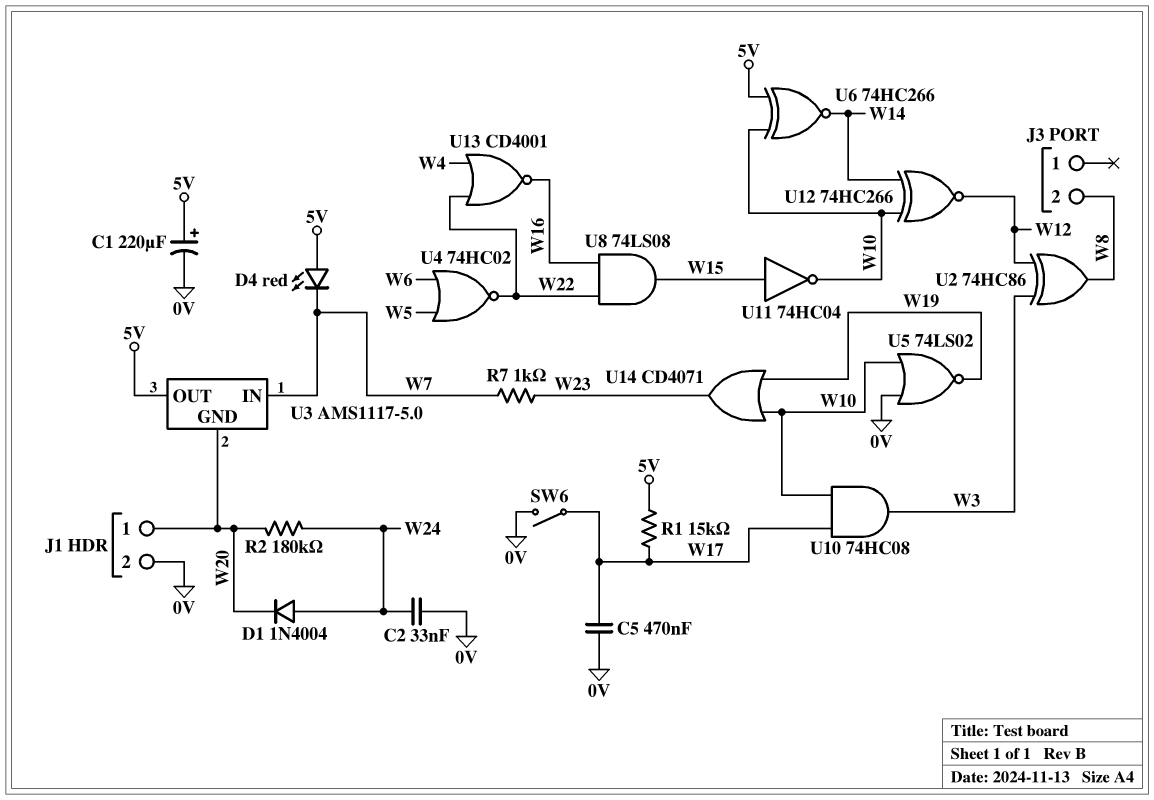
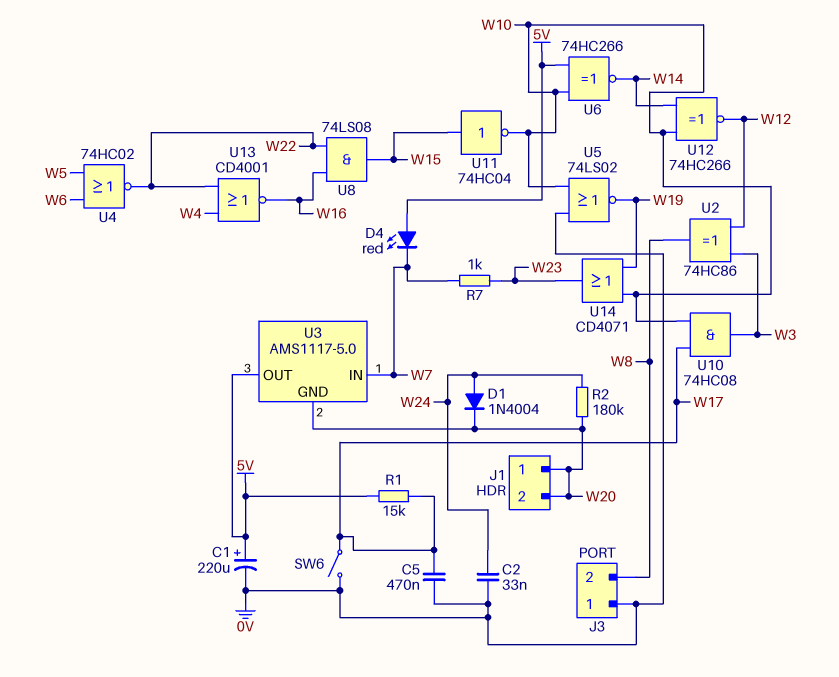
J1 pin 2: 0V -> W20
J3 pin 1: none -> 0V

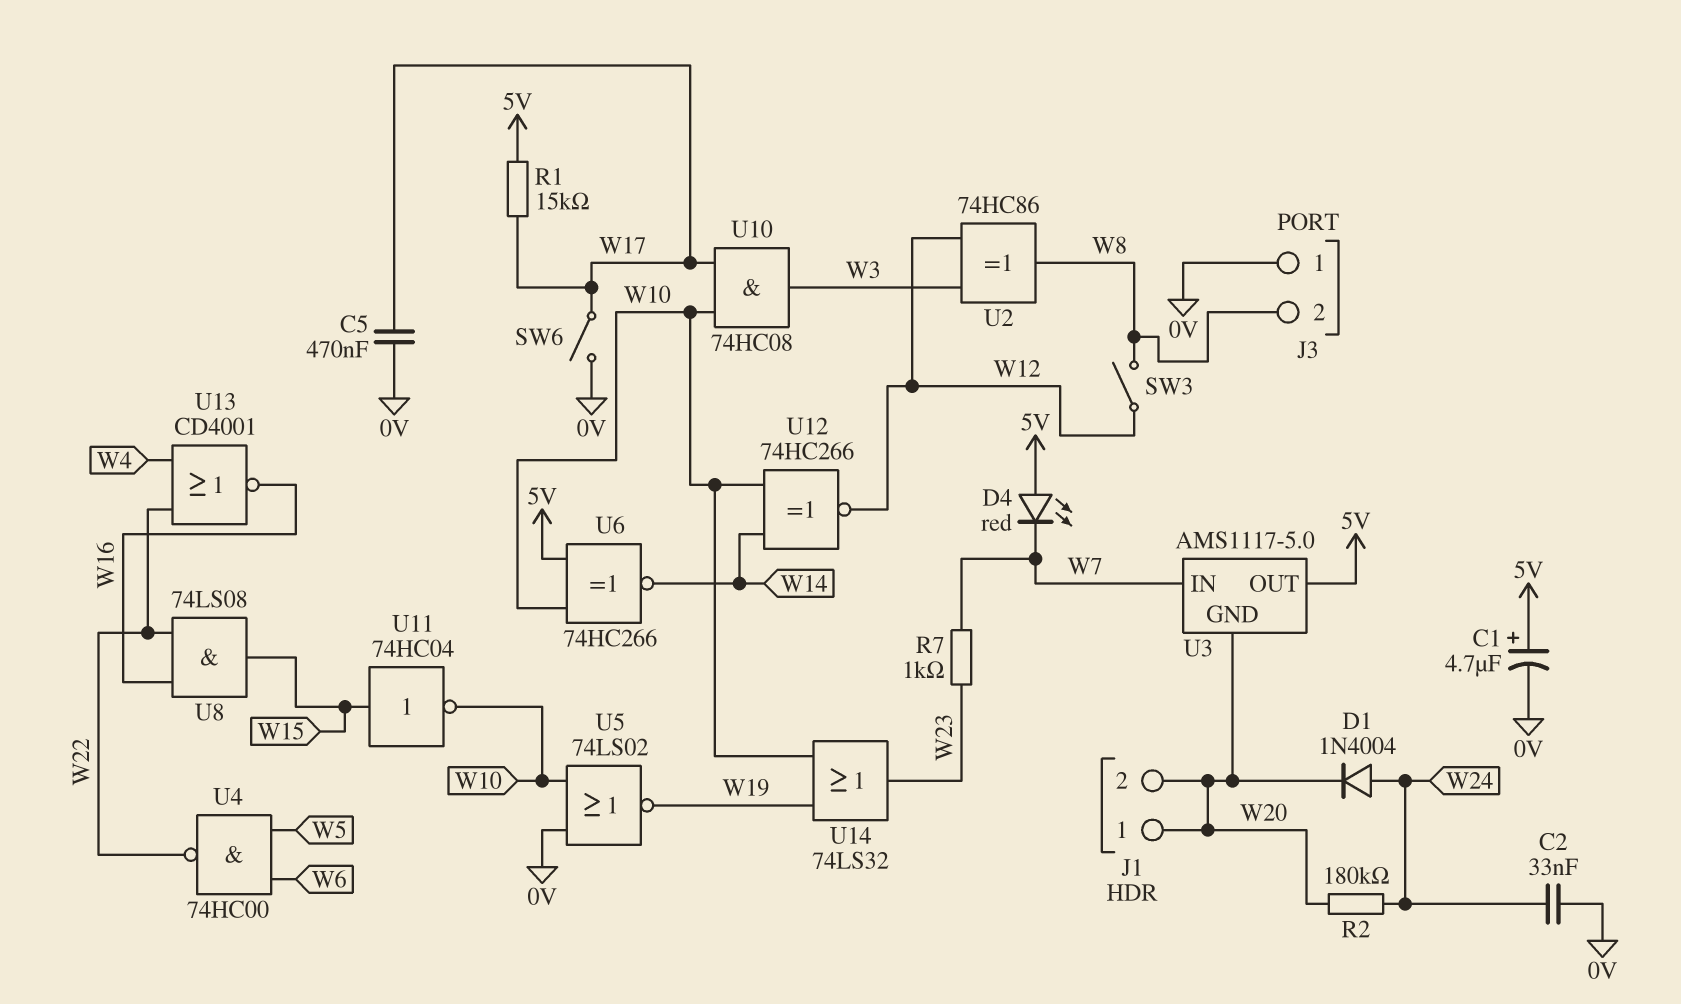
C1: 220uF (plus 5V, minus 0V) -> 4.7uF (plus 5V, minus 0V)
SW3: none -> switch (W8, W12)
U4: NOR 74HC02 (in W5, in W6, out W22) -> NAND 74HC00 (in W5, in W6, out W22)
U14: OR CD4071 (in W10, in W19, out W23) -> OR 74LS32 (in W10, in W19, out W23)

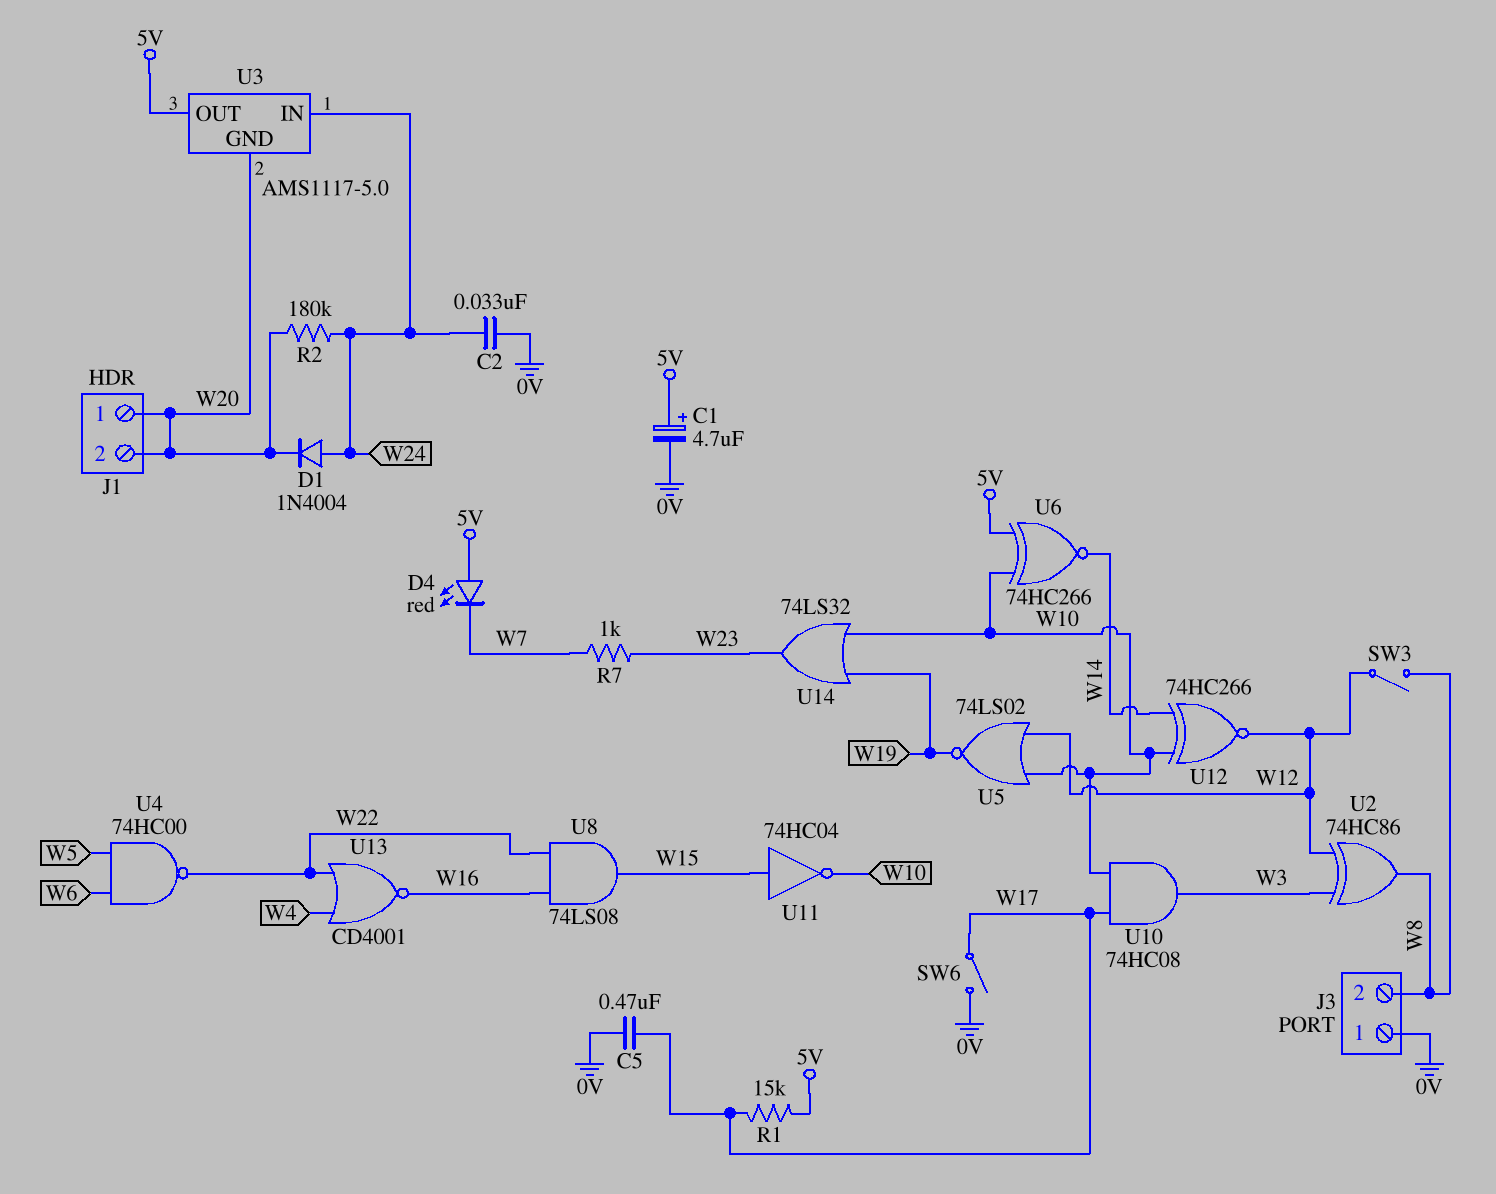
U3 pin IN: W7 -> W24
U5: NOR 74LS02 (in 0V, in W10, out W19) -> NOR 74LS02 (in W10, in W12, out W19)

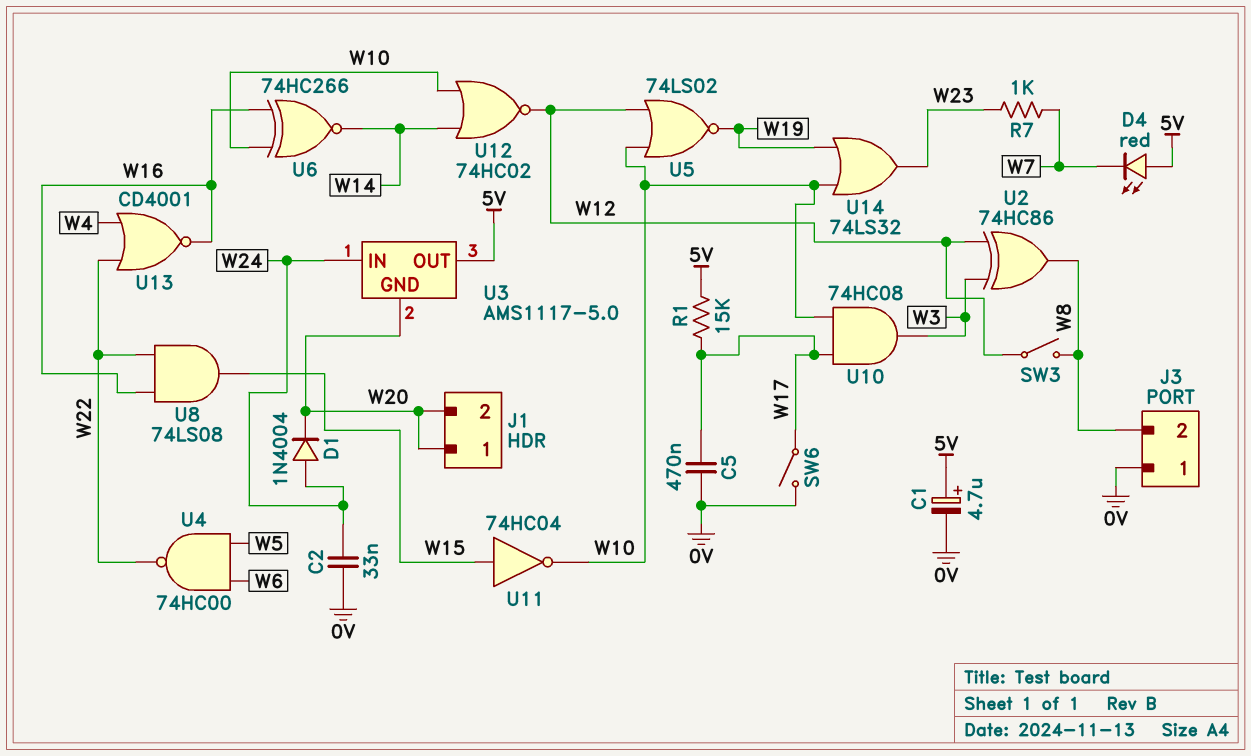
R2: 180k (W20, W24) -> none
U6: XNOR 74HC266 (in 5V, in W10, out W14) -> XNOR 74HC266 (in W10, in W16, out W14)
U12: XNOR 74HC266 (in W10, in W14, out W12) -> NOR 74HC02 (in W10, in W14, out W12)

